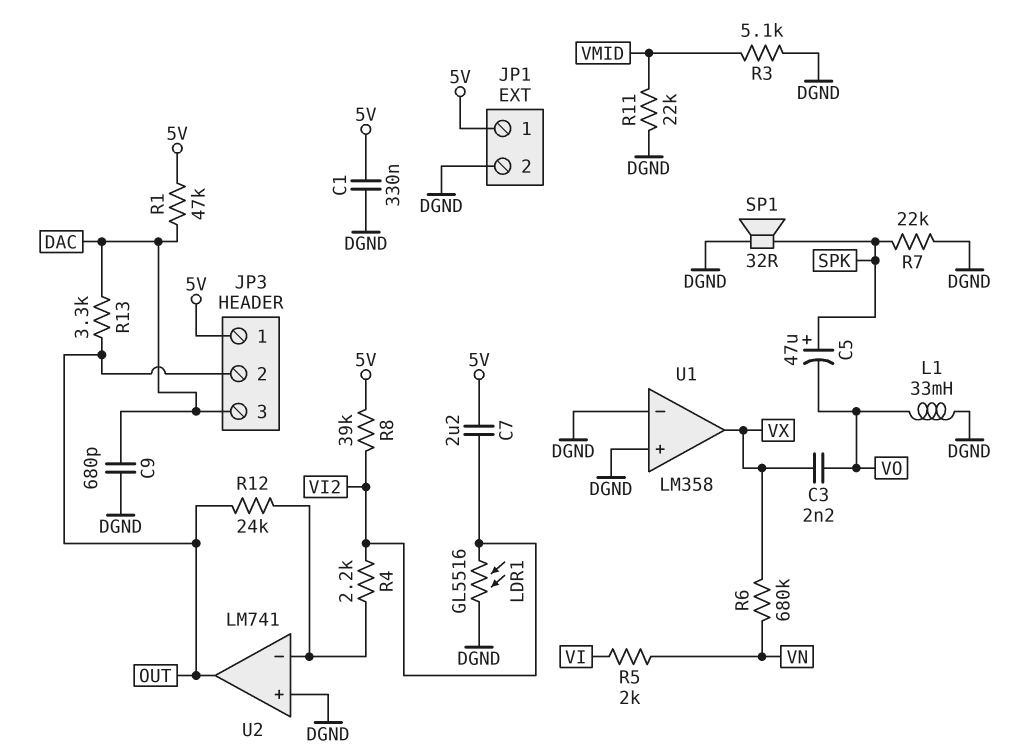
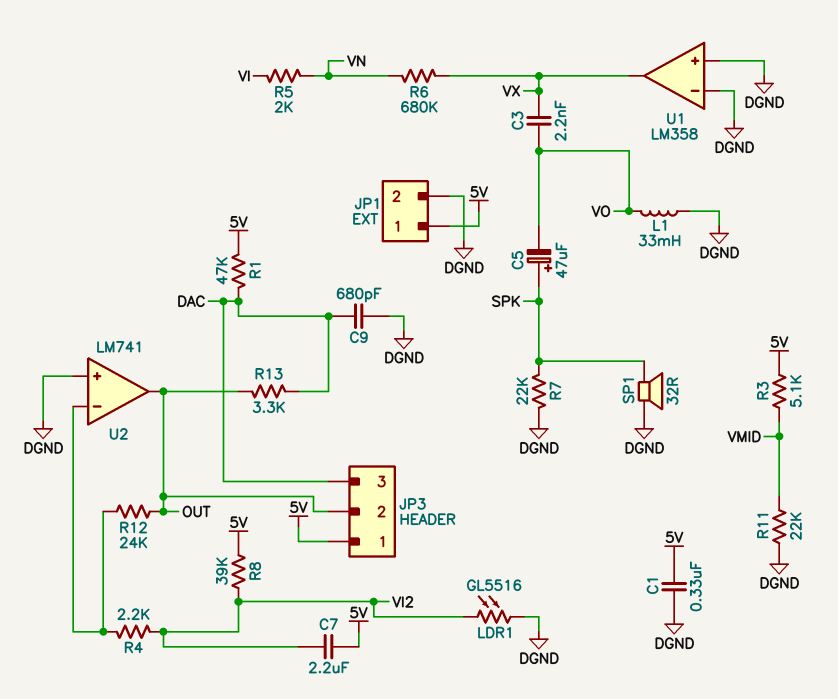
R3: 5.1k (DGND, VMID) -> 5.1k (5V, VMID)

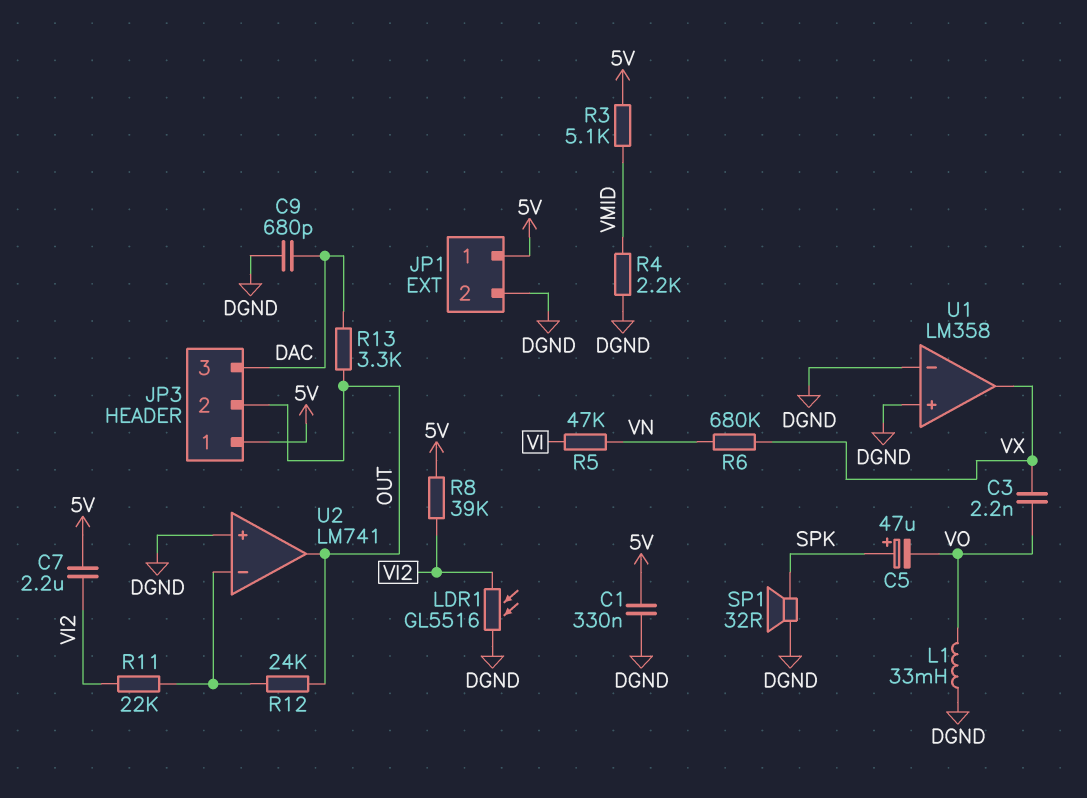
R1: 47k (5V, DAC) -> none
R4: 2.2k (U2/in-, VI2) -> 2.2k (DGND, VMID)
R5: 2k (VI, VN) -> 47k (VI, VN)
R7: 22k (DGND, SPK) -> none
R11: 22k (DGND, VMID) -> 22k (U2/in-, VI2)

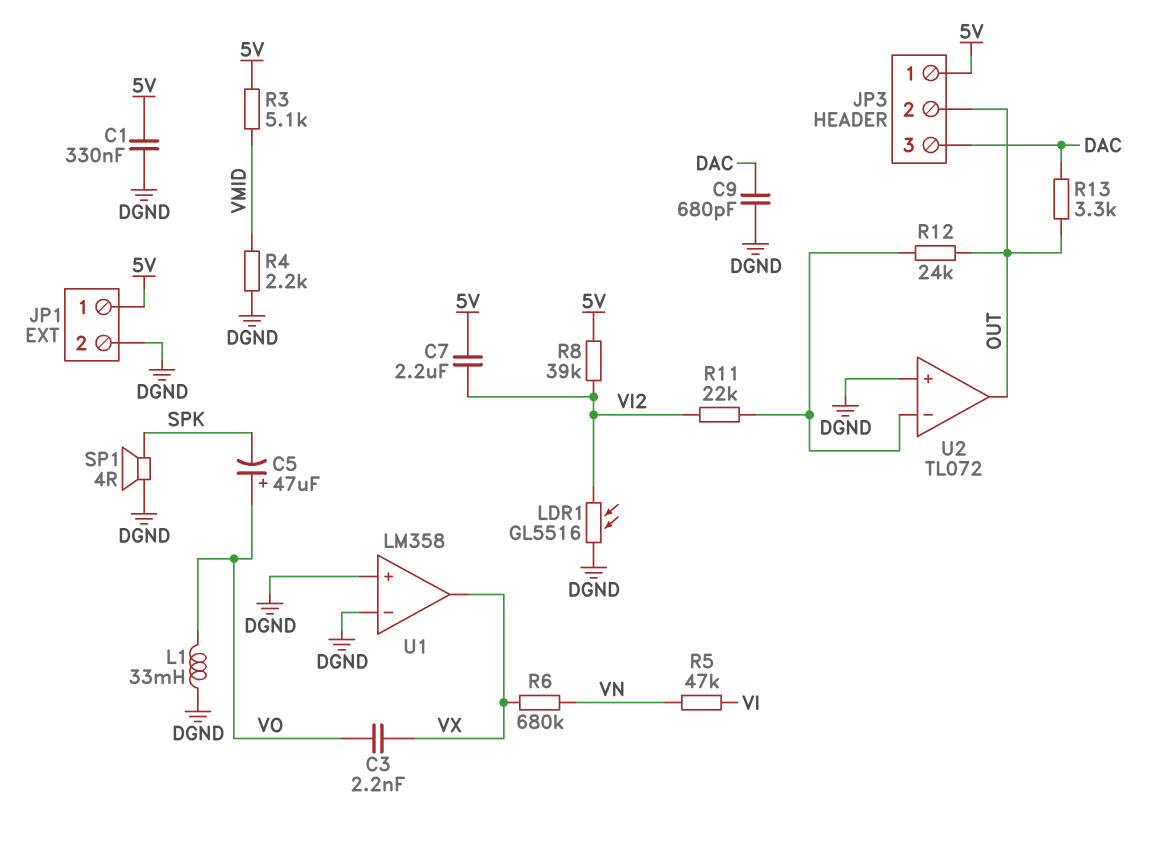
C5: 47uF (plus SPK, minus VO) -> 47uF (plus VO, minus SPK)
SP1: speaker 32R (DGND, SPK) -> speaker 4R (DGND, SPK)
U2: LM741 -> TL072

